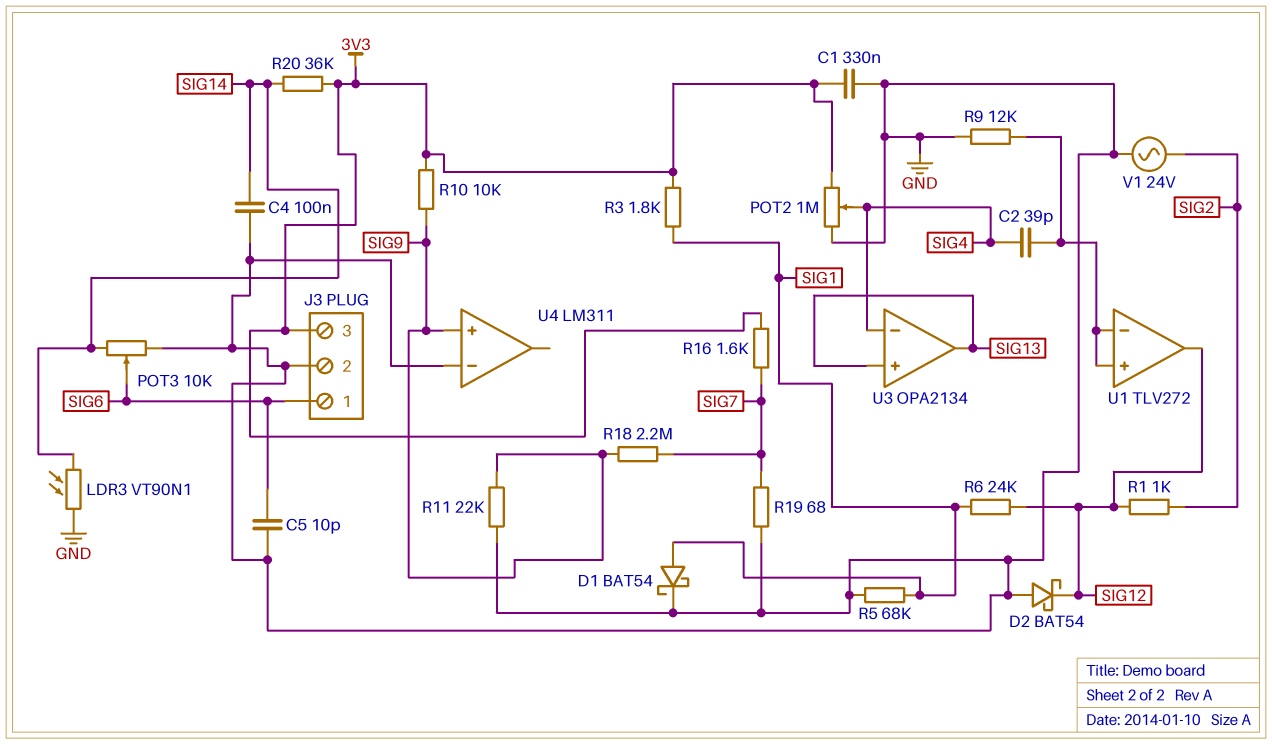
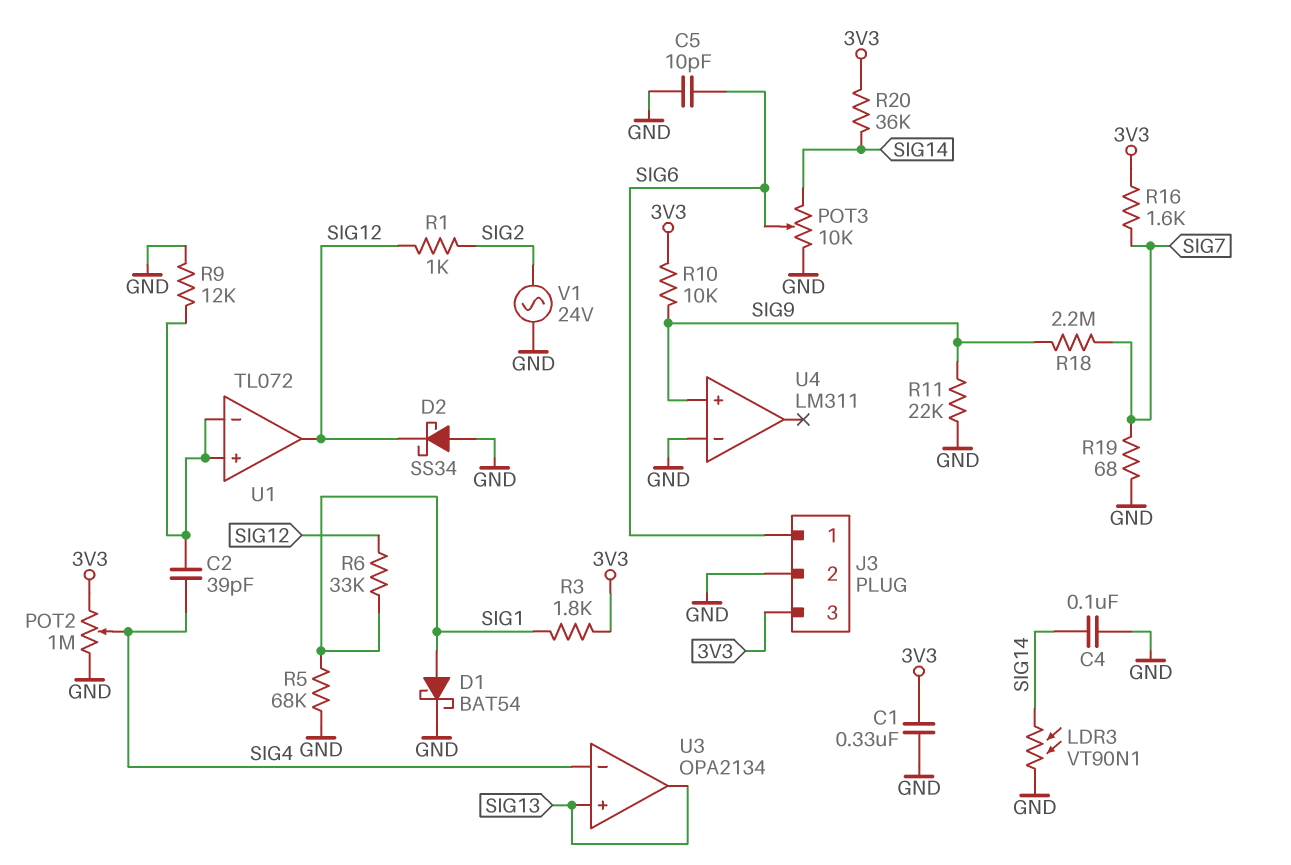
D2: schottky BAT54 (A GND, K SIG12) -> schottky SS34 (A GND, K SIG12)
R6: 24k (SIG1, SIG12) -> 33k (SIG1, SIG12)
U1: TLV272 -> TL072

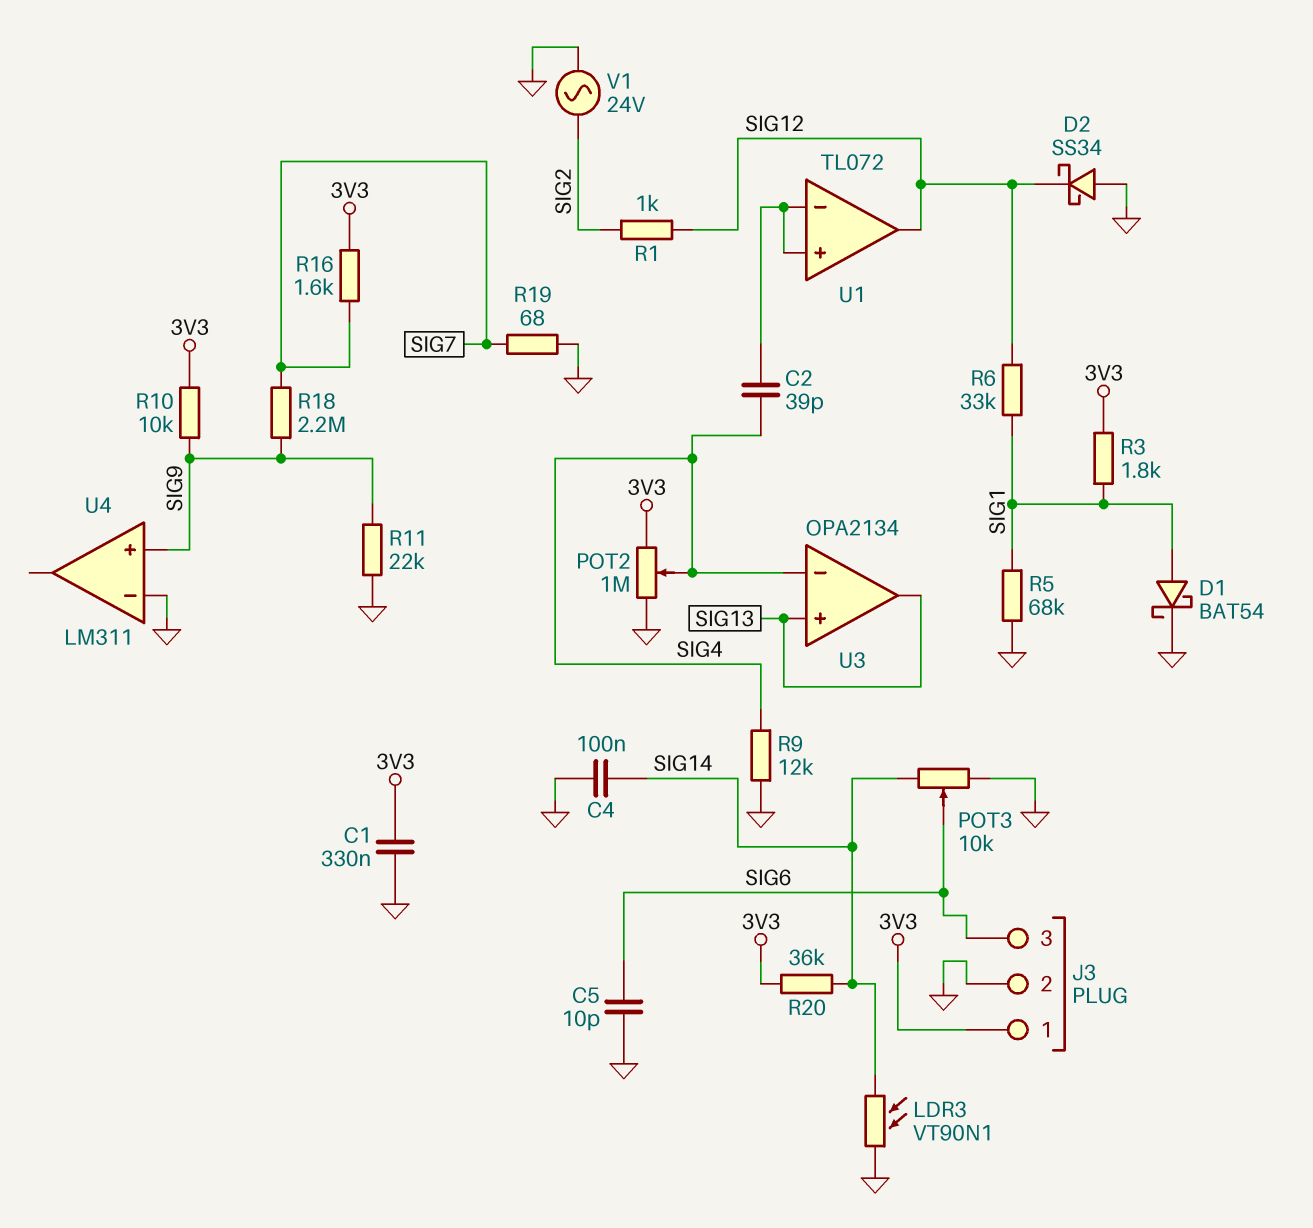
J3 pin 1: SIG6 -> 3V3
J3 pin 3: 3V3 -> SIG6
R9: 12k (GND, U1/in+) -> 12k (GND, SIG4)

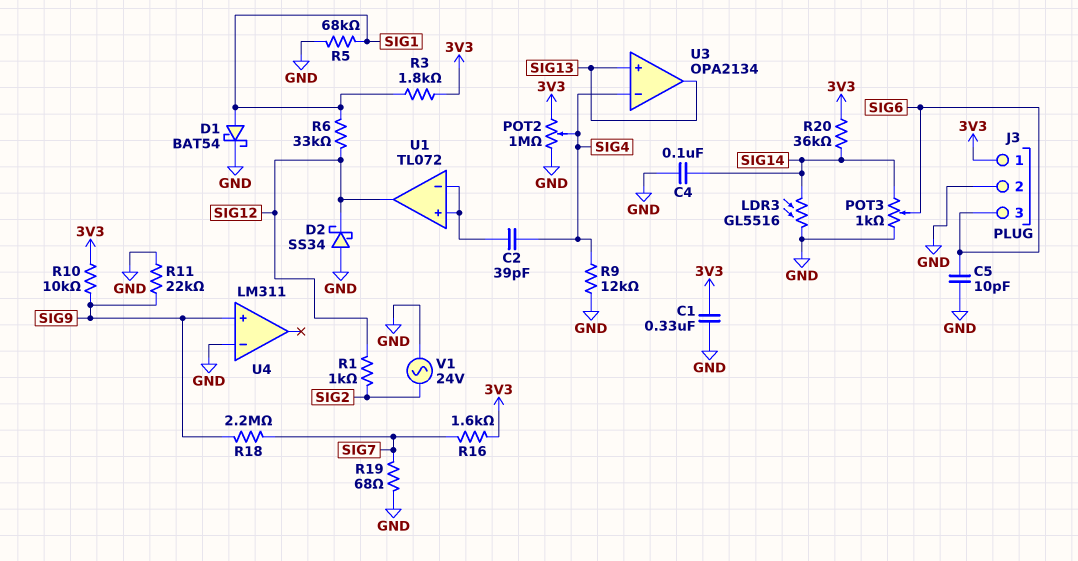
LDR3: VT90N1 (GND, SIG14) -> GL5516 (GND, SIG14)
POT3: 10k (GND, SIG14, wiper SIG6) -> 1k (GND, SIG14, wiper SIG6)

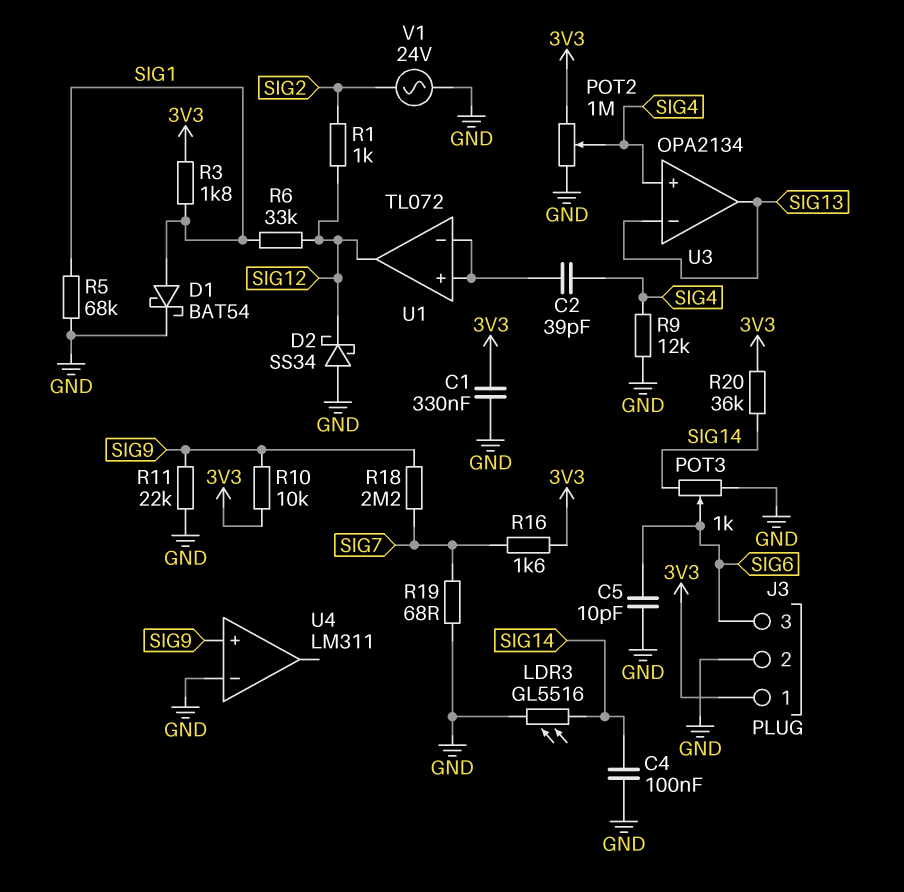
U3 pin in+: SIG13 -> SIG4
U3 pin in-: SIG4 -> SIG13

